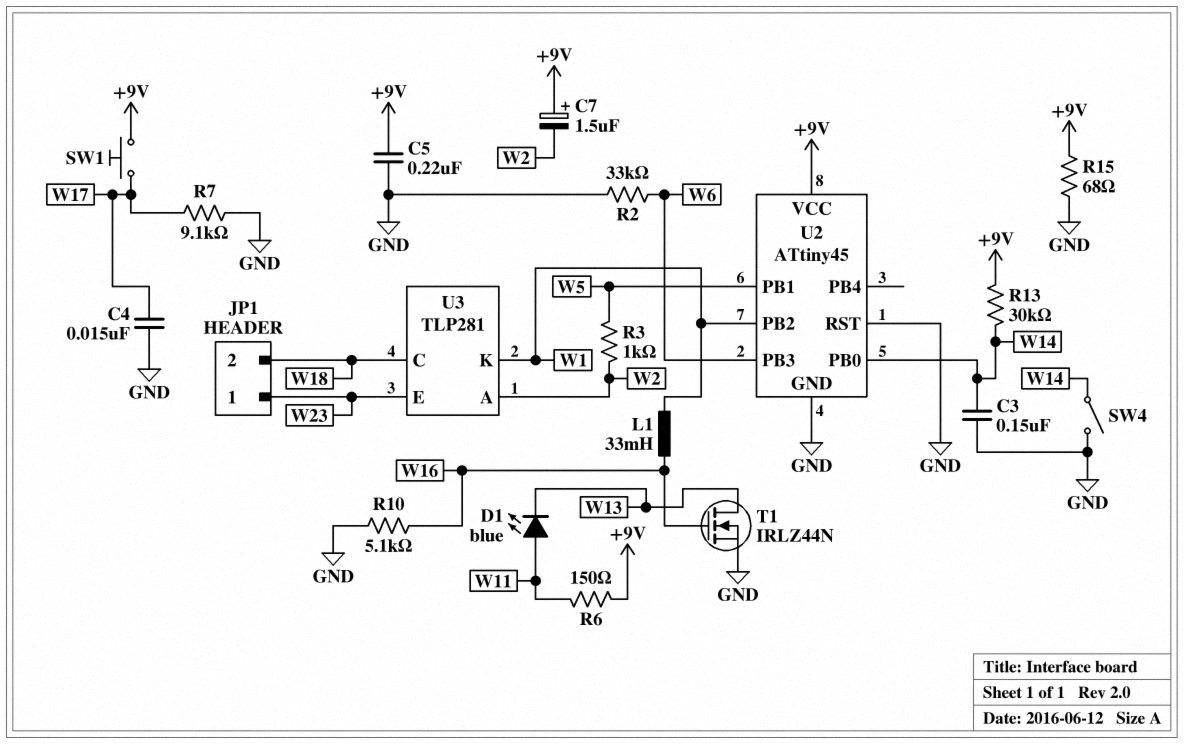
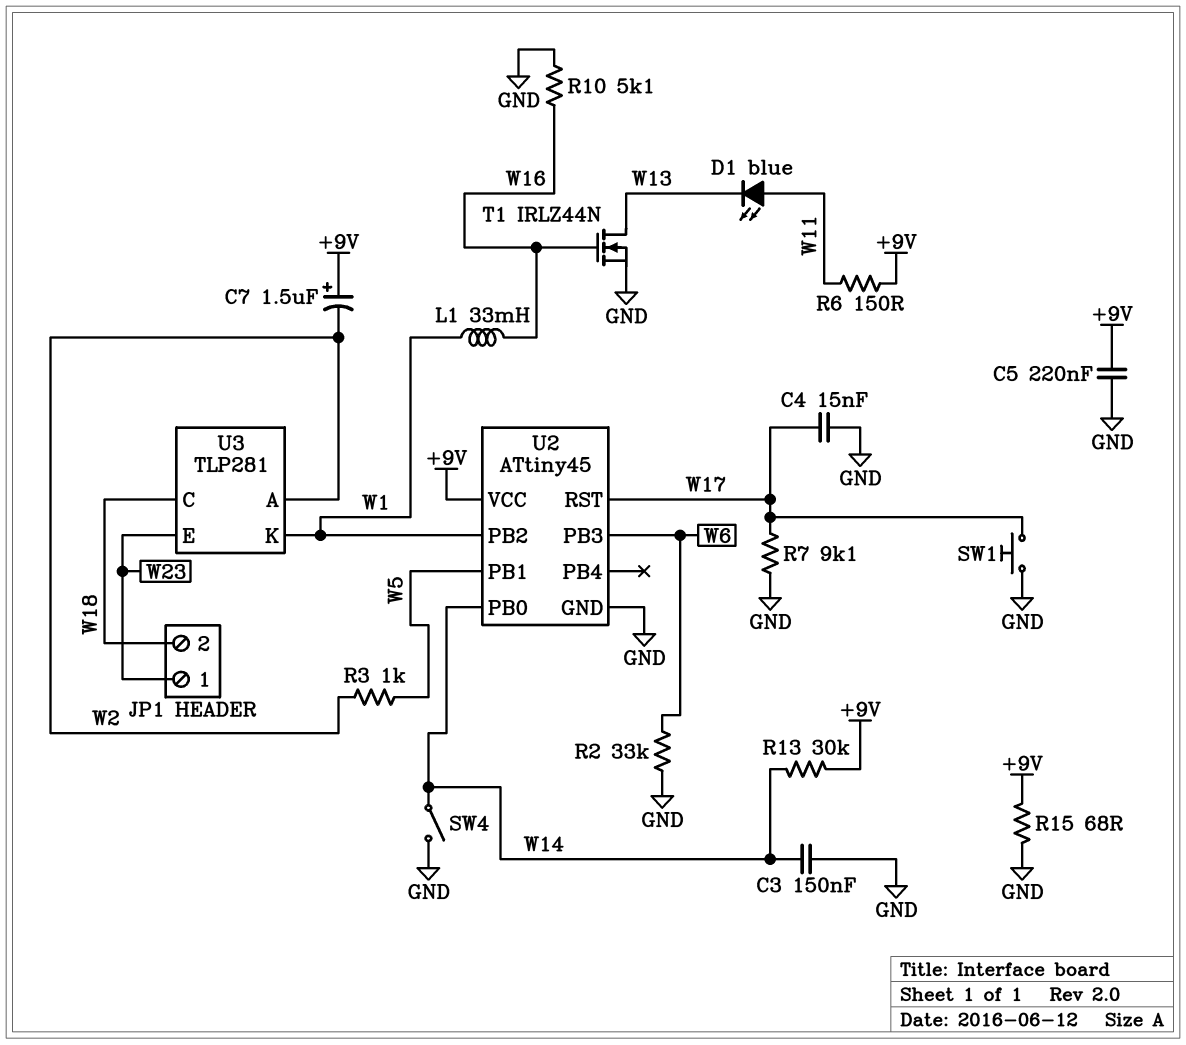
SW1: button (+9V, W17) -> button (GND, W17)
U2 pin RST: GND -> W17

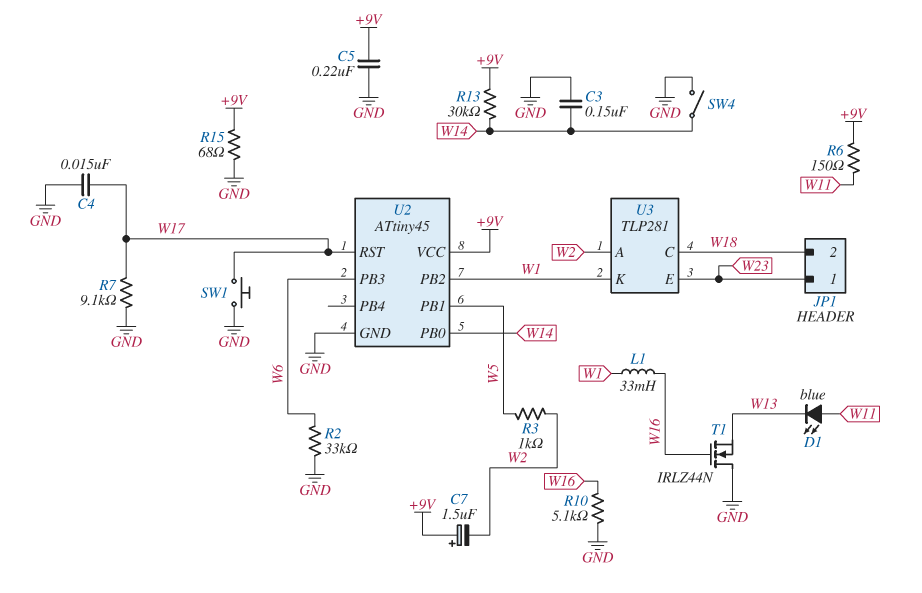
T1: NMOS IRLZ44N (G W16, D W13, S GND) -> NMOS IRLZ44N (G W16, D GND, S W13)

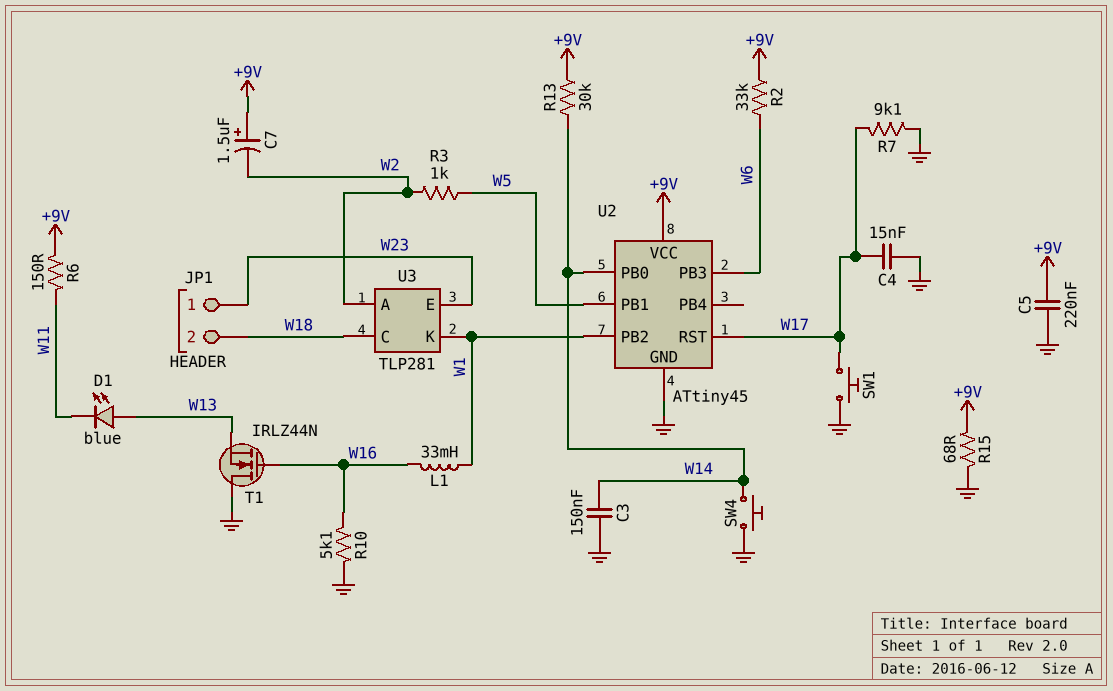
D1: LED blue (A W11, K W13) -> LED blue (A W13, K W11)
R2: 33k (GND, W6) -> 33k (+9V, W6)
SW4: switch (GND, W14) -> button (GND, W14)

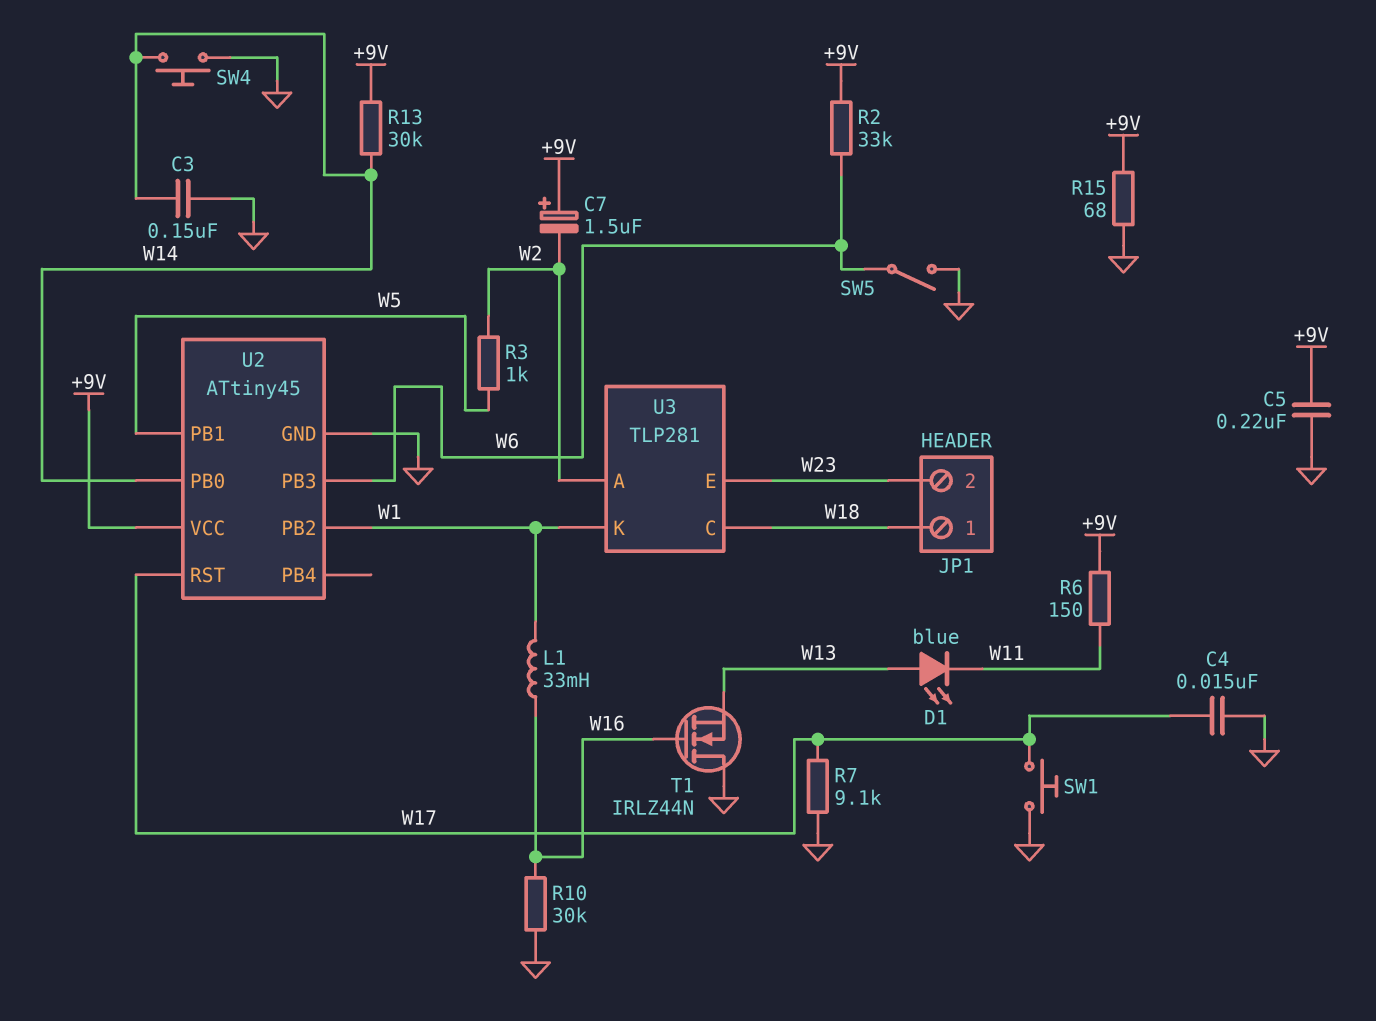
JP1 pin 1: W23 -> W18
JP1 pin 2: W18 -> W23
R10: 5.1k (GND, W16) -> 30k (GND, W16)
SW5: none -> switch (GND, W6)

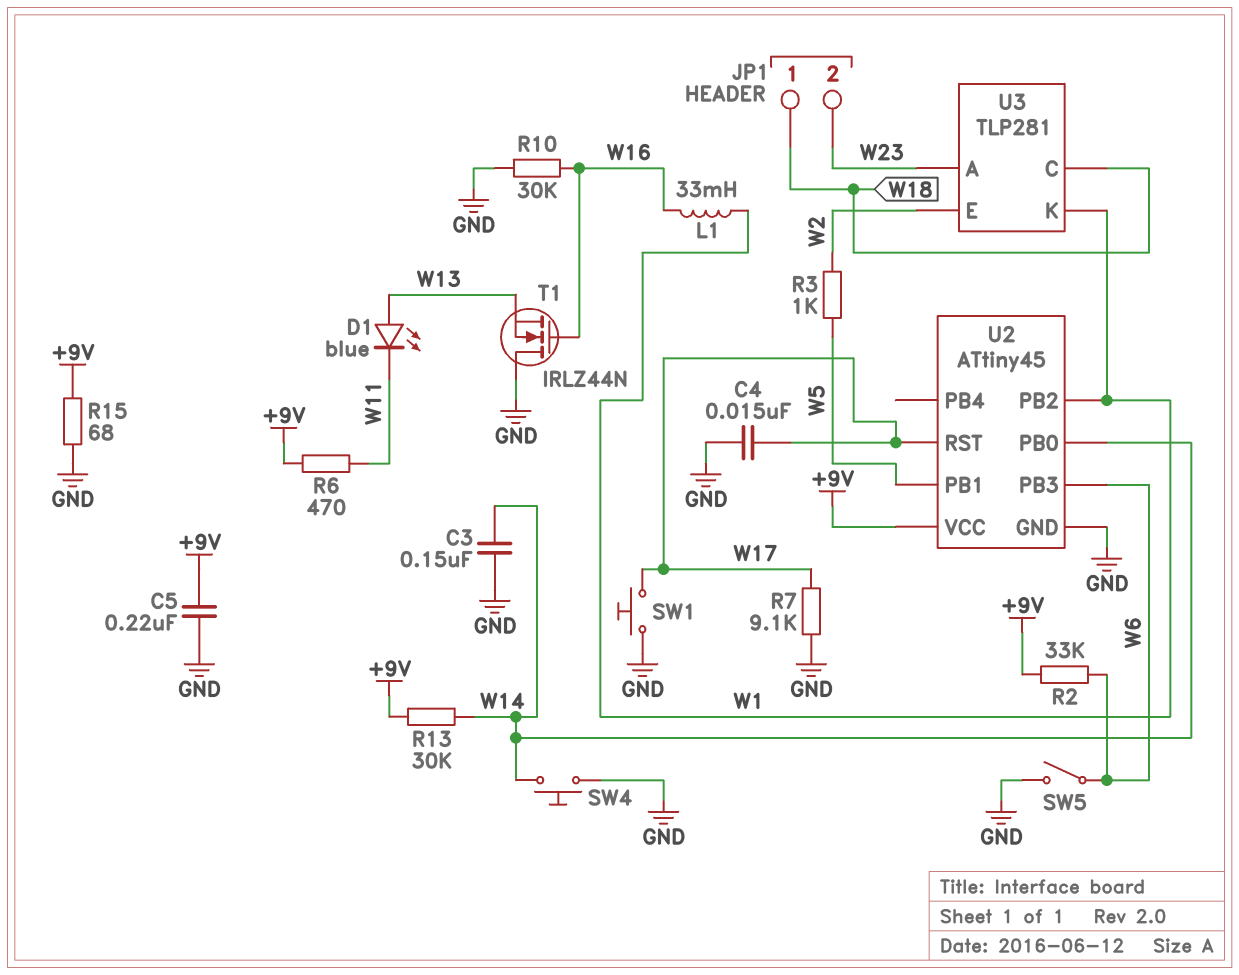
C7: 1.5uF (plus +9V, minus W2) -> none
R6: 150 (+9V, W11) -> 470 (+9V, W11)
U3 pin A: W2 -> W23
U3 pin E: W23 -> W2

